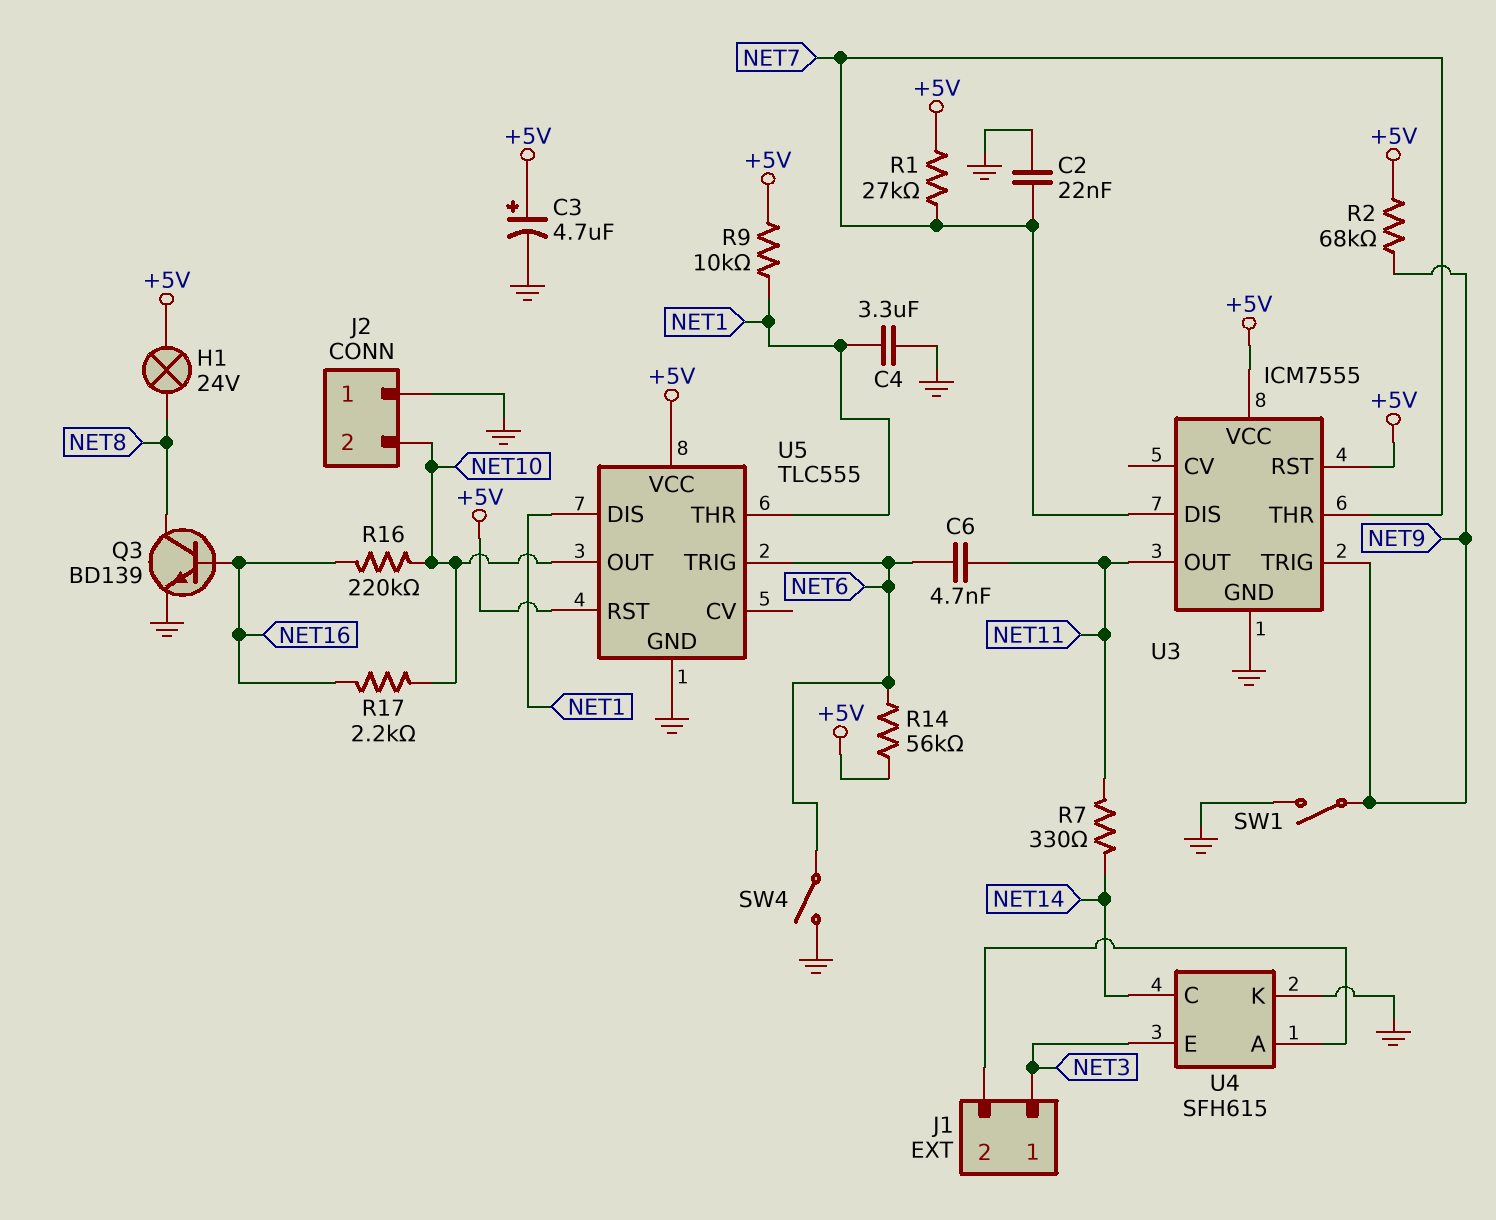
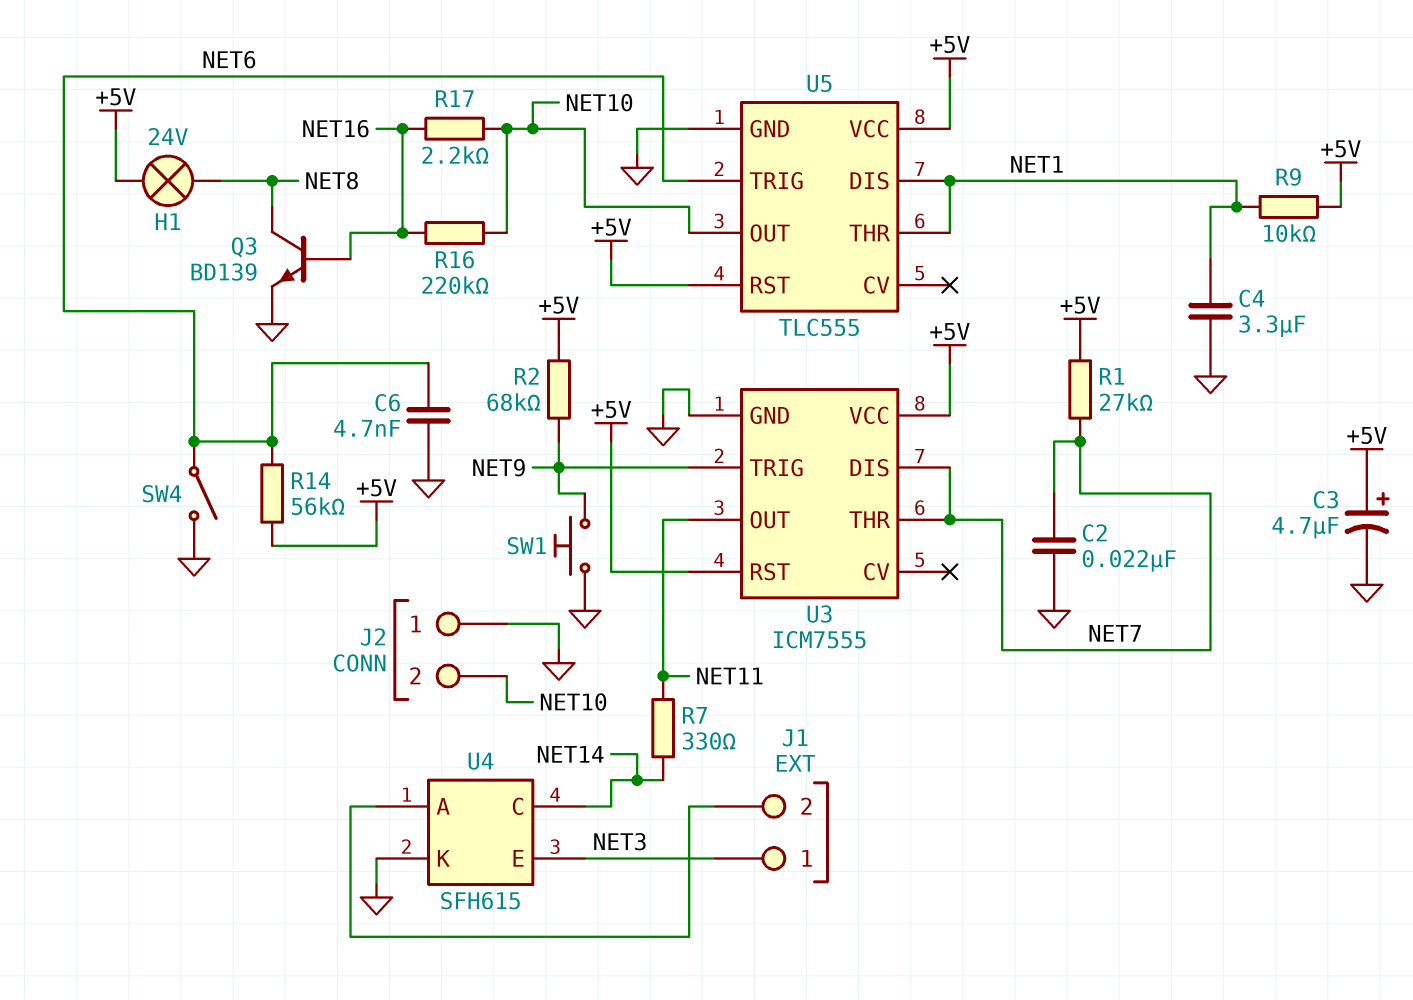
C6: 4.7nF (NET6, NET11) -> 4.7nF (GND, NET6)
SW1: switch (GND, NET9) -> button (GND, NET9)

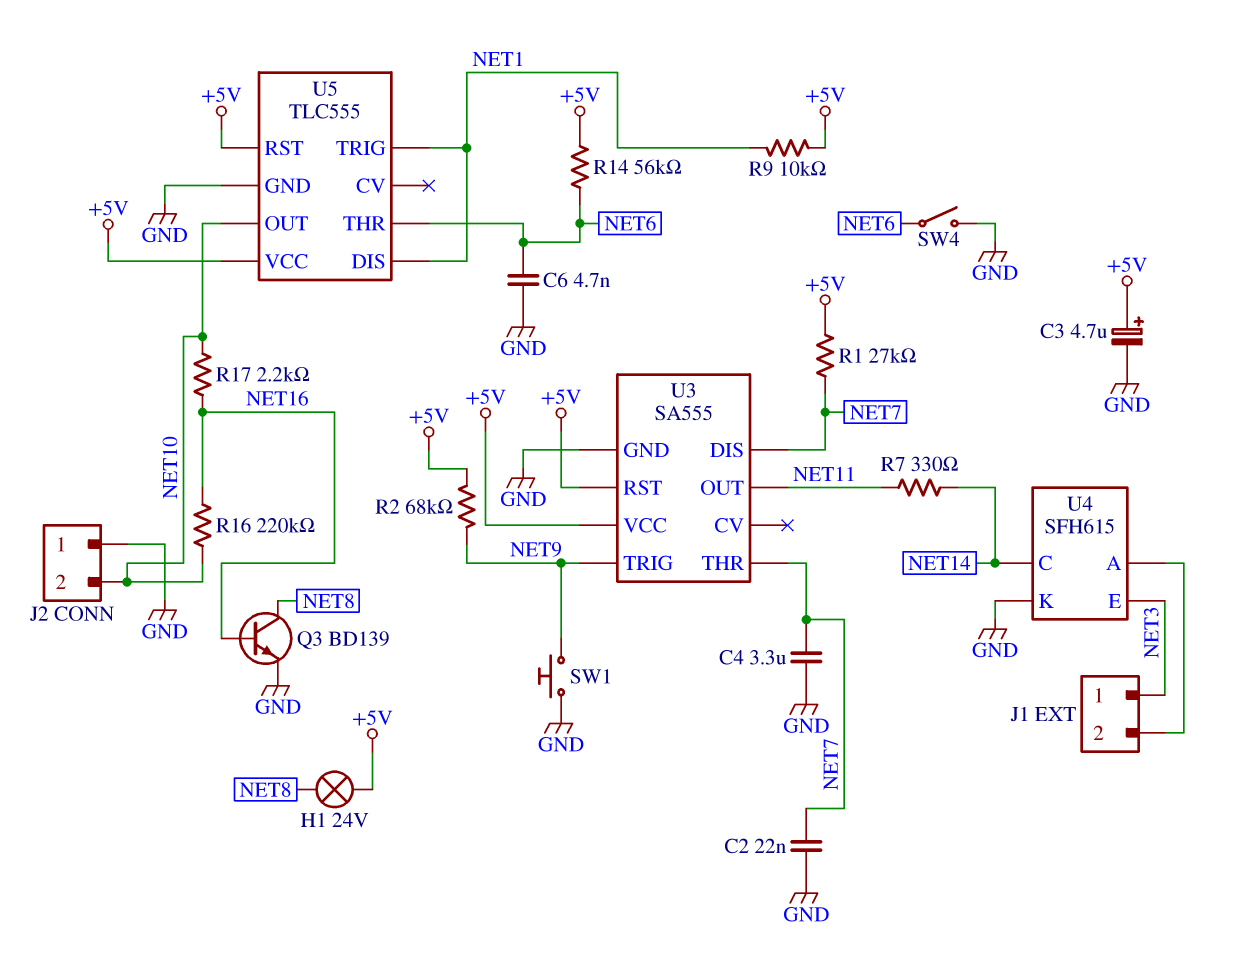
C4: 3.3uF (GND, NET1) -> 3.3uF (GND, NET7)
U3: ICM7555 -> SA555
U5 pin THR: NET1 -> NET6
U5 pin TRIG: NET6 -> NET1

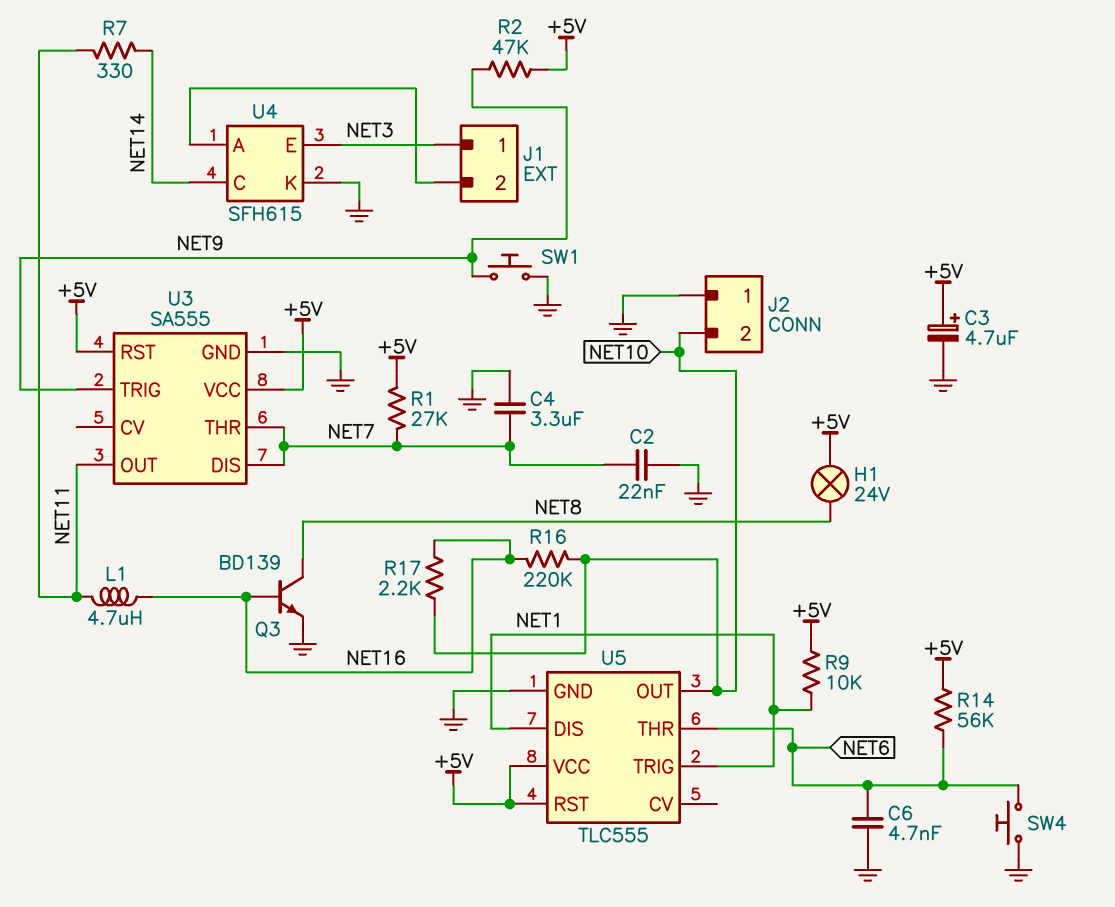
L1: none -> 4.7uH (NET11, NET16)
R2: 68k (+5V, NET9) -> 47k (+5V, NET9)
SW4: switch (GND, NET6) -> button (GND, NET6)

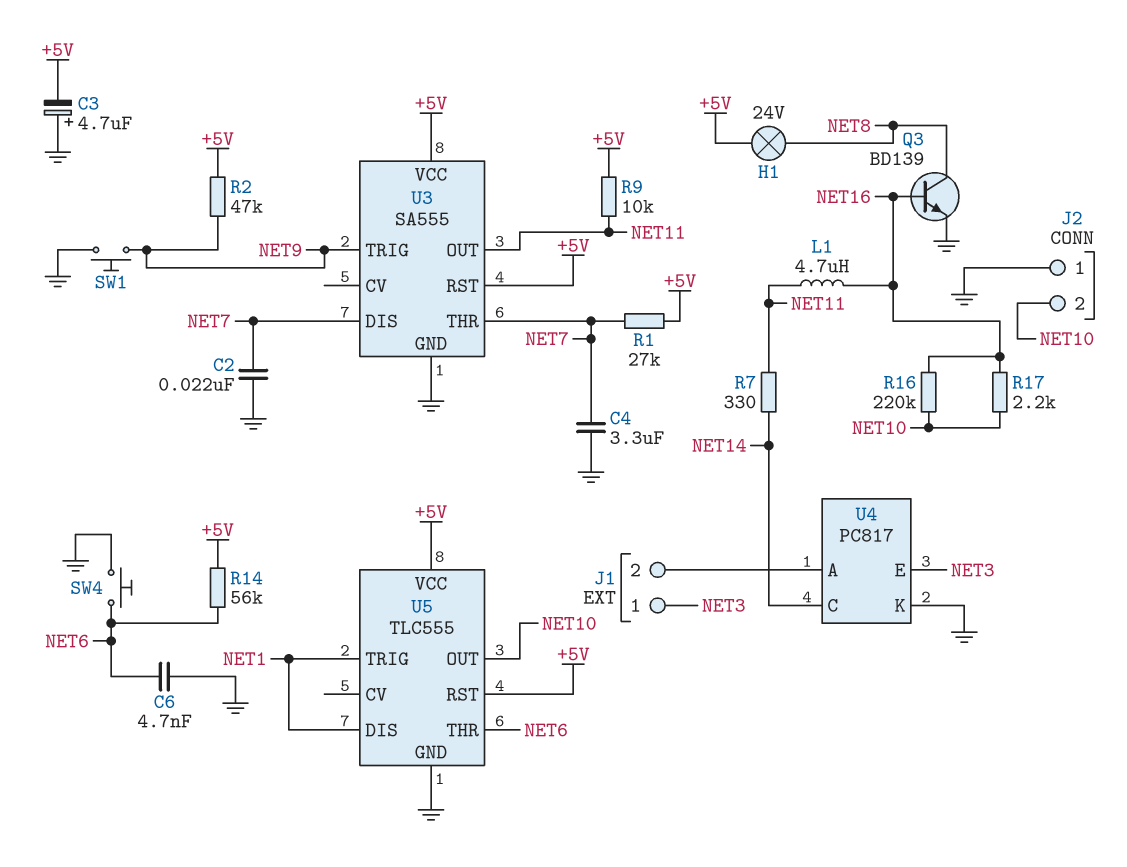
C3: 4.7uF (plus +5V, minus GND) -> 4.7uF (plus GND, minus +5V)
R9: 10k (+5V, NET1) -> 10k (+5V, NET11)
U4: SFH615 -> PC817

